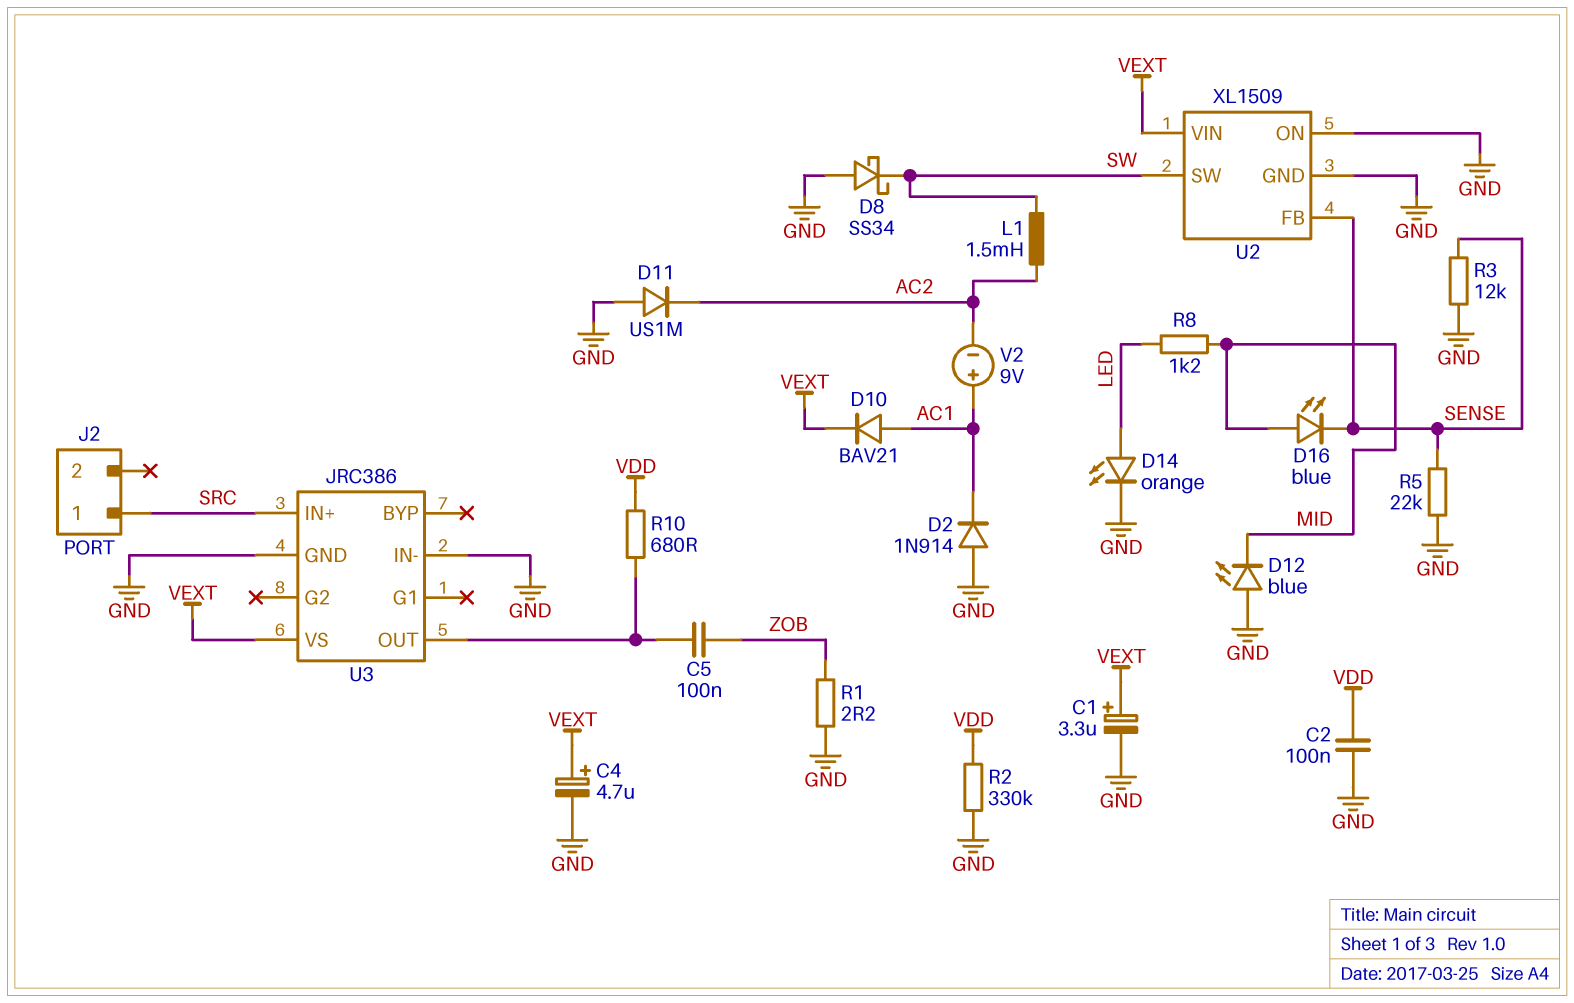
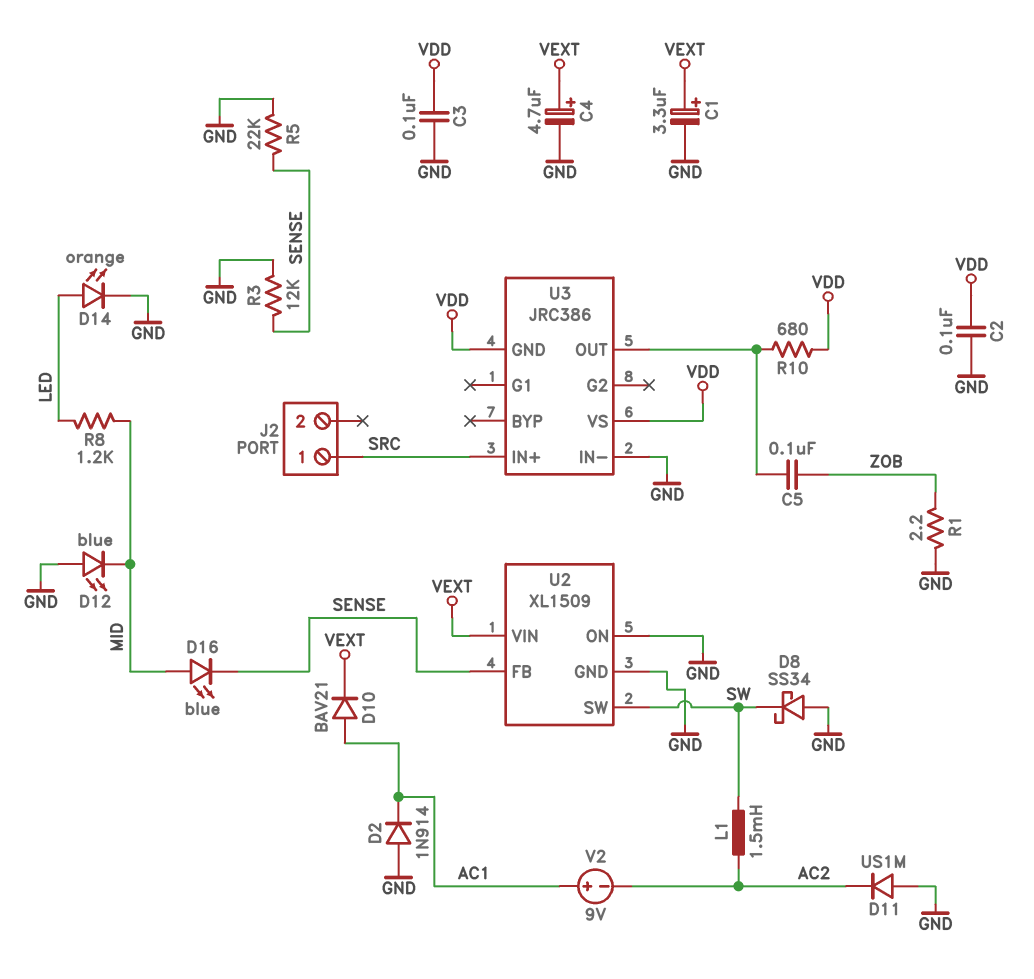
C3: none -> 100nF (GND, VDD)
R2: 330k (GND, VDD) -> none
U3 pin GND: GND -> VDD
U3 pin VS: VEXT -> VDD

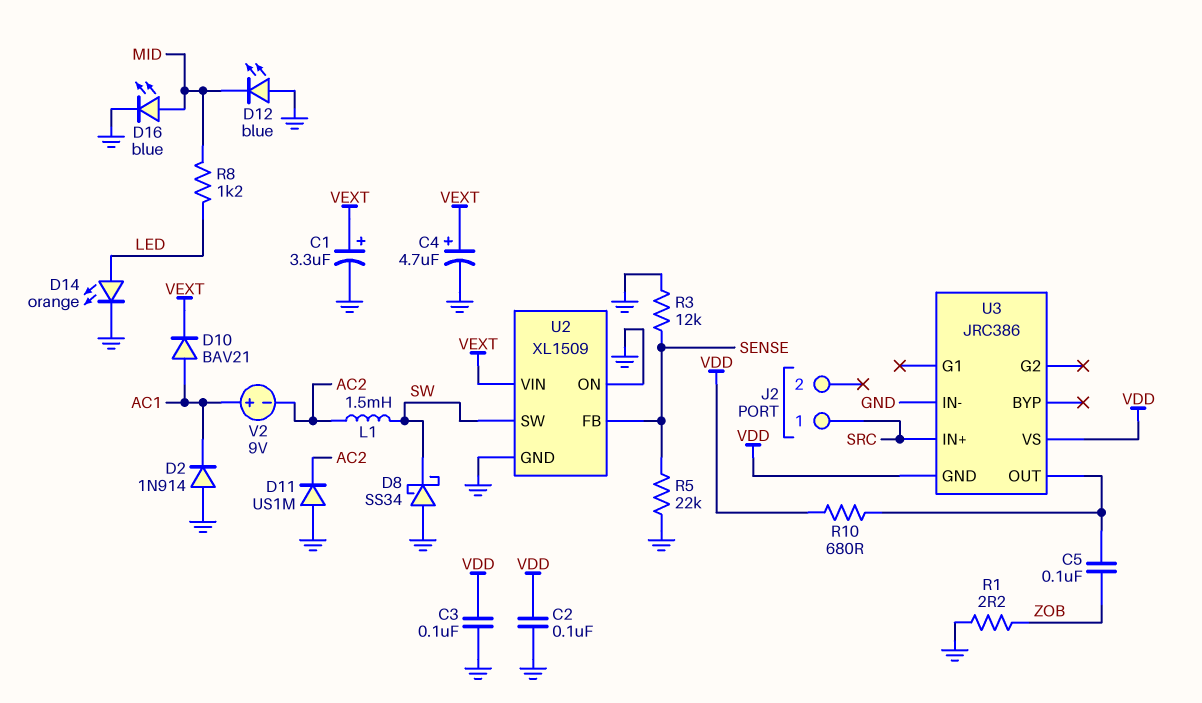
D16: LED blue (A MID, K SENSE) -> LED blue (A MID, K GND)

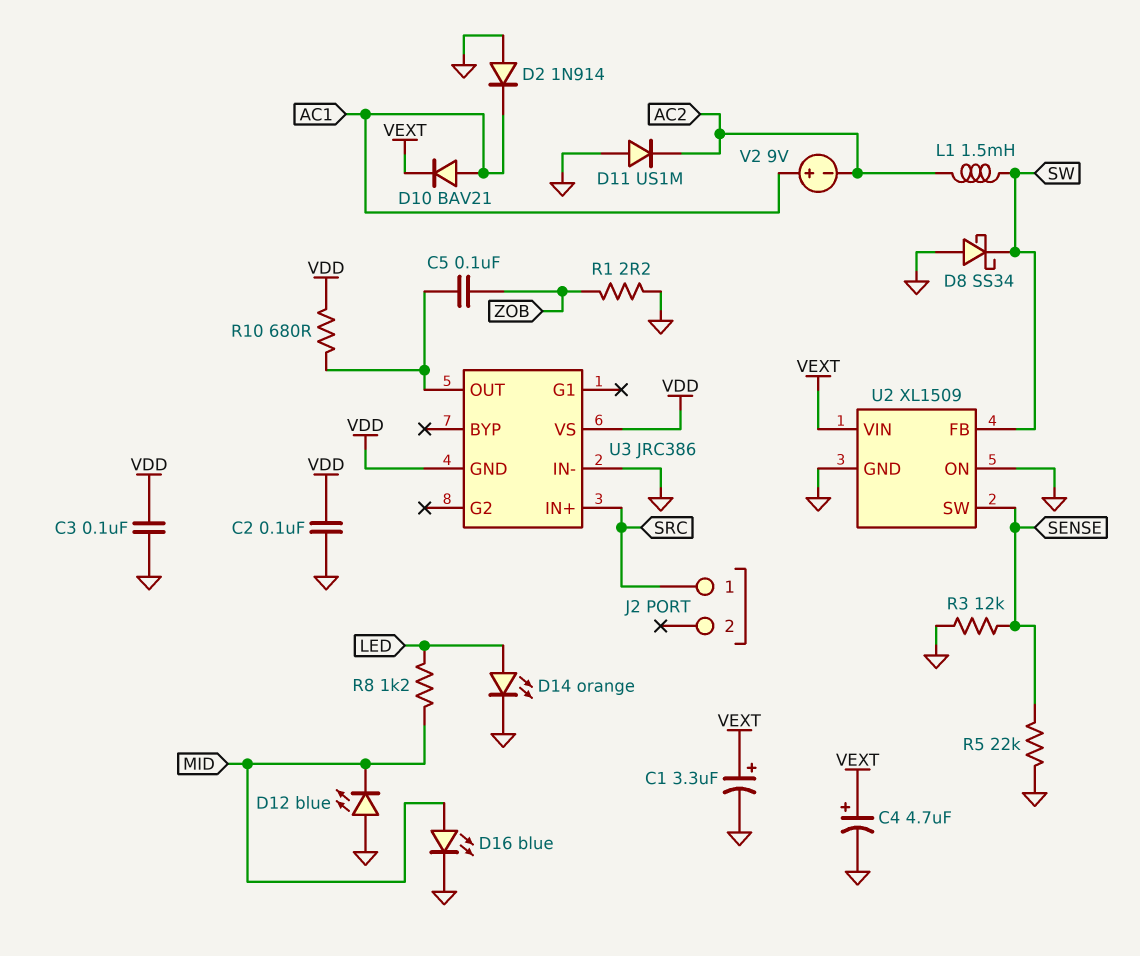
U2 pin FB: SENSE -> SW
U2 pin SW: SW -> SENSE

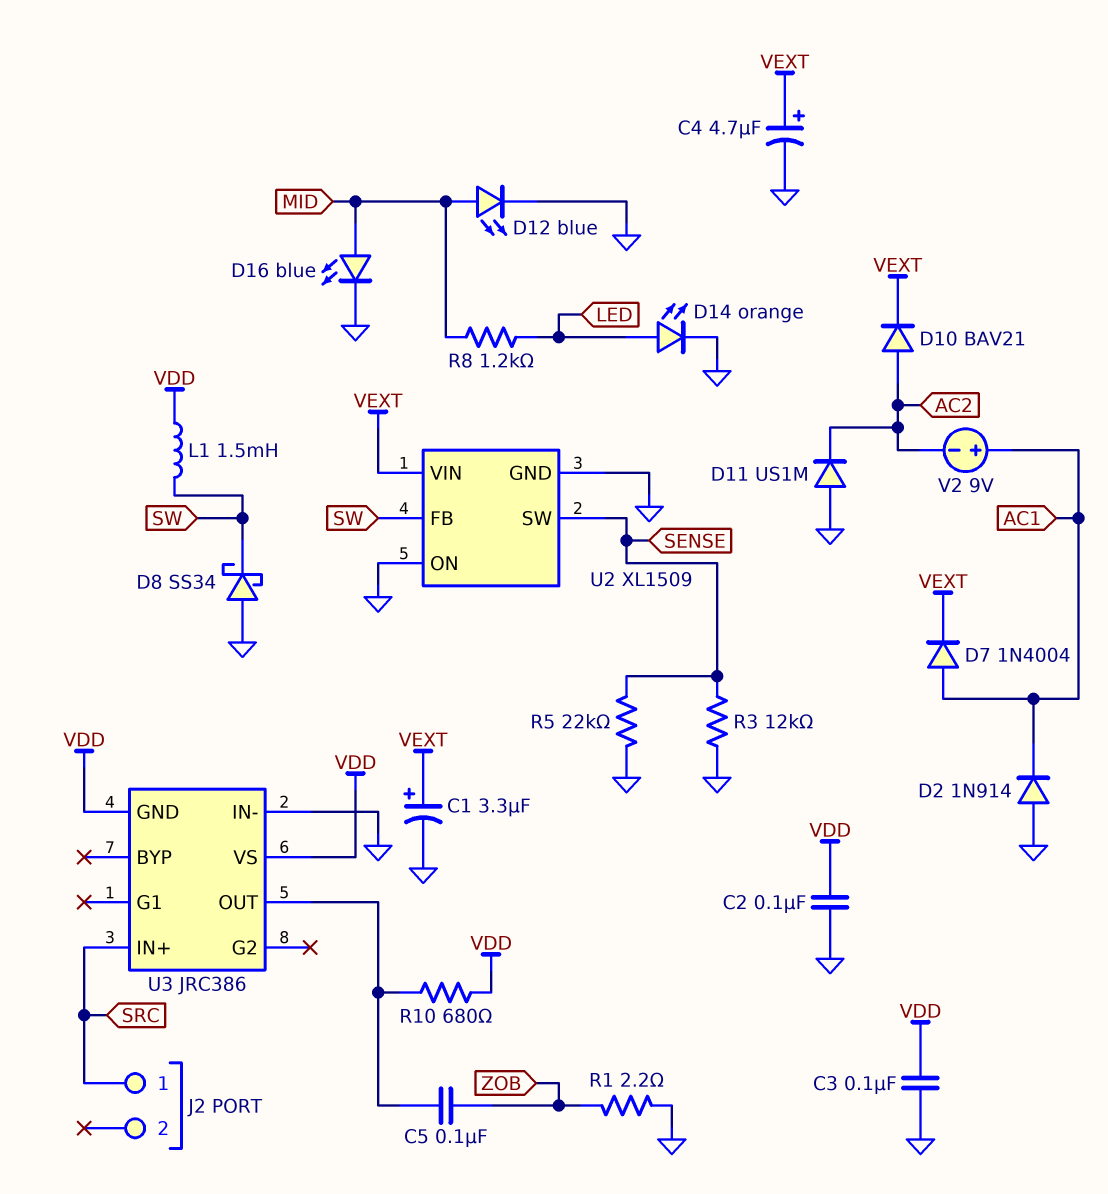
D7: none -> diode 1N4004 (A AC1, K VEXT)
D10: diode BAV21 (A AC1, K VEXT) -> diode BAV21 (A AC2, K VEXT)
D12: LED blue (A GND, K MID) -> LED blue (A MID, K GND)
L1: 1.5mH (AC2, SW) -> 1.5mH (SW, VDD)

